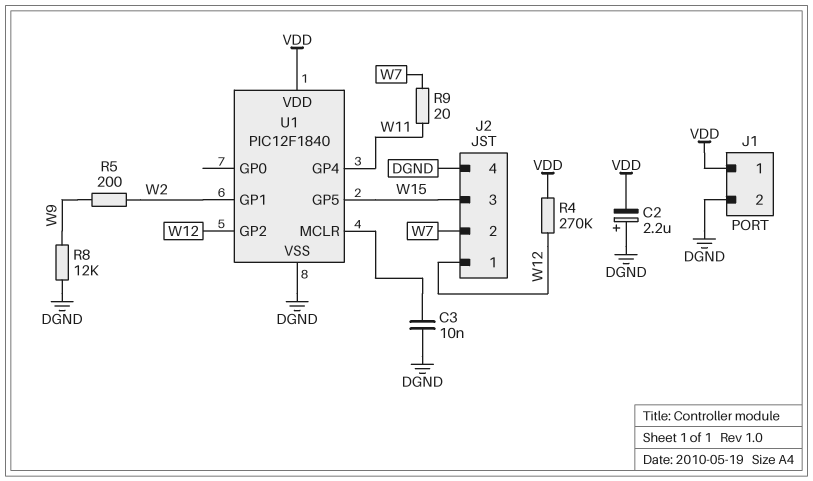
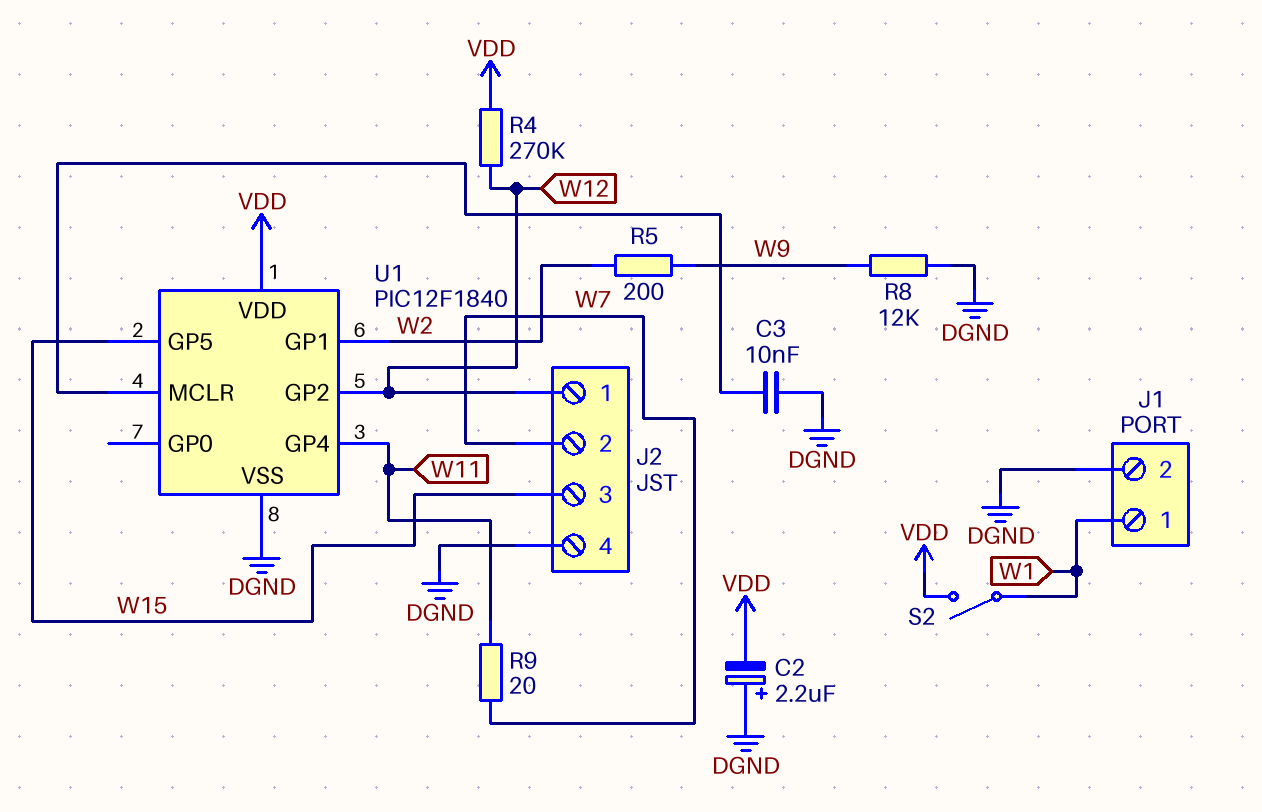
J1 pin 1: VDD -> W1
S2: none -> switch (VDD, W1)

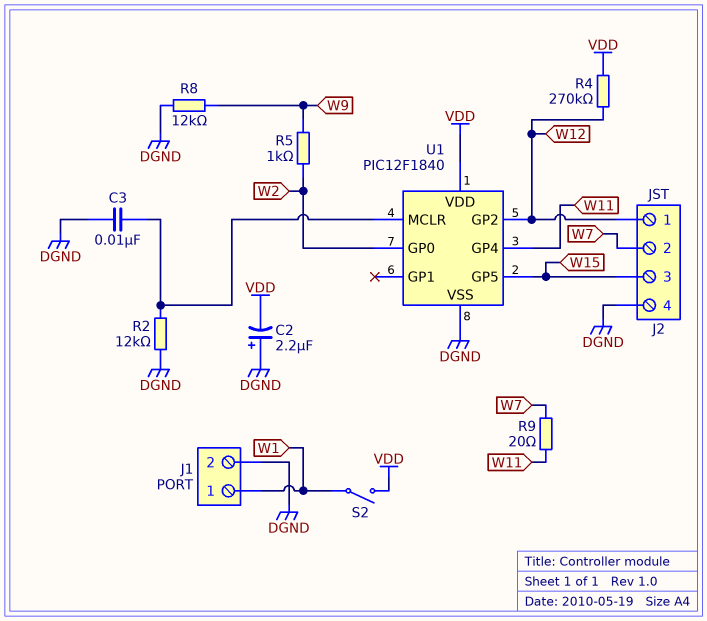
R2: none -> 12k (DGND, U1/MCLR)
R5: 200 (W2, W9) -> 1k (W2, W9)
U1 pin GP0: none -> W2
U1 pin GP1: W2 -> none

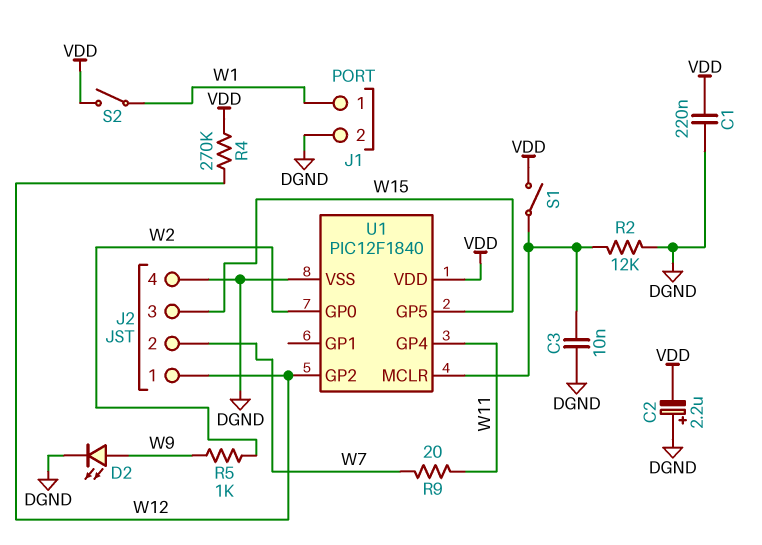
C1: none -> 220nF (DGND, VDD)
D2: none -> LED (A W9, K DGND)
R8: 12k (DGND, W9) -> none
S1: none -> switch (U1/MCLR, VDD)

